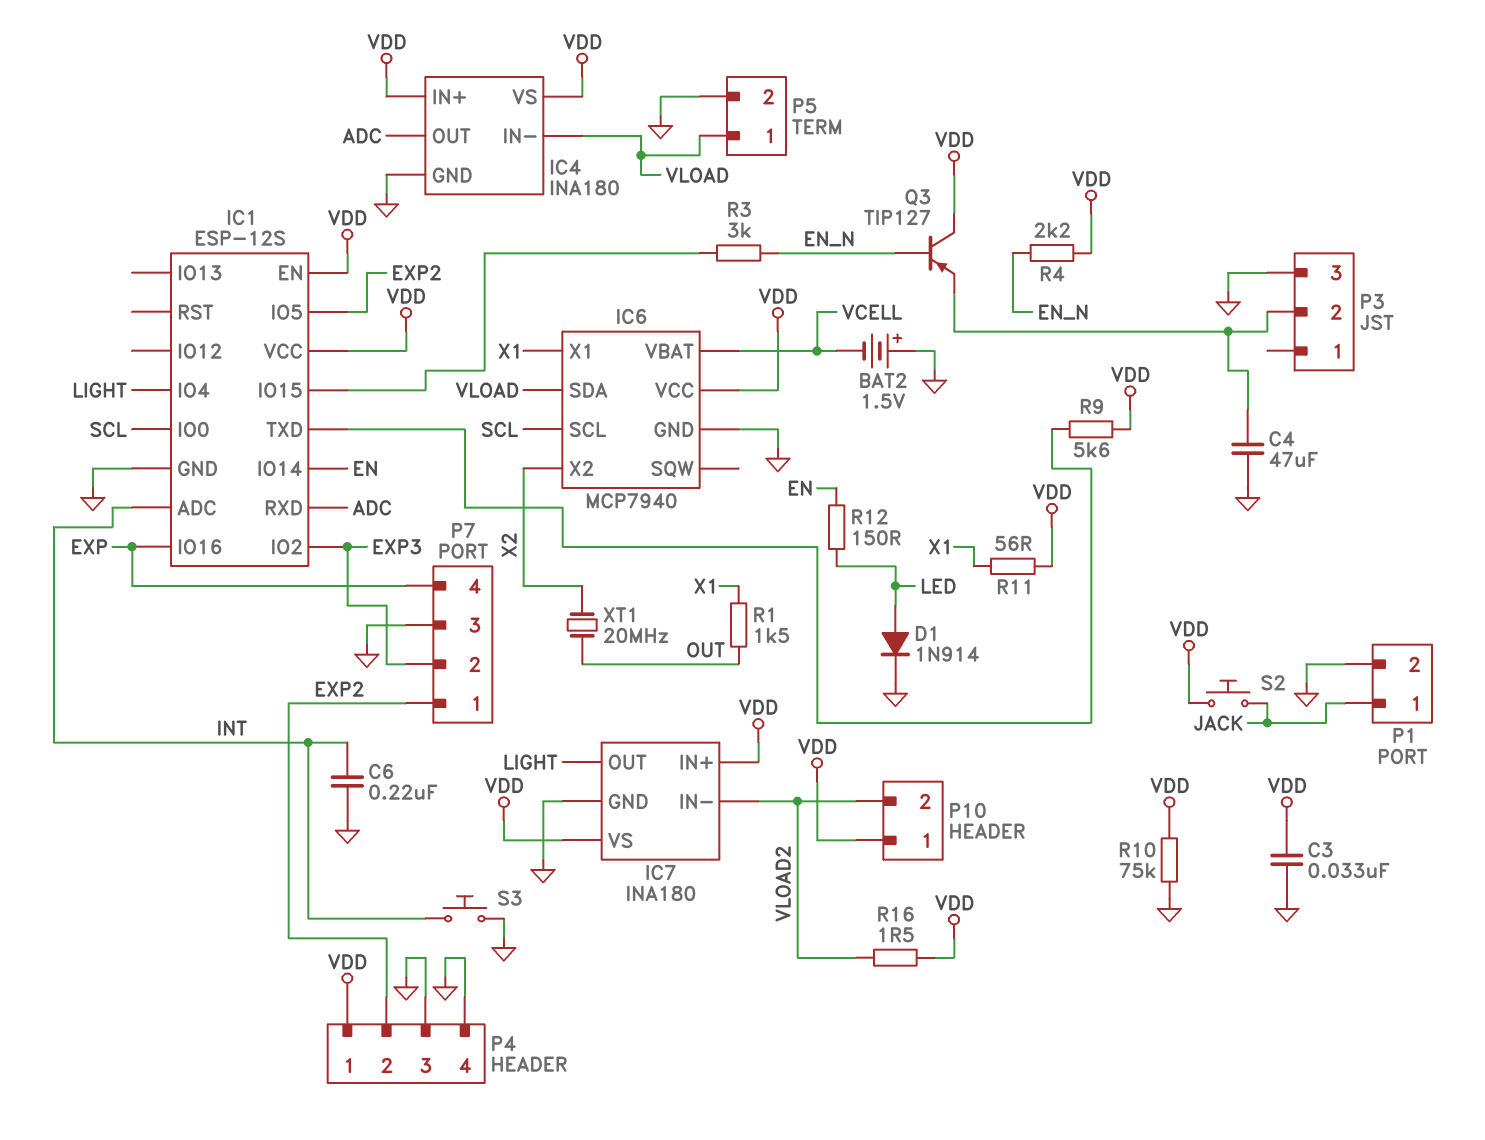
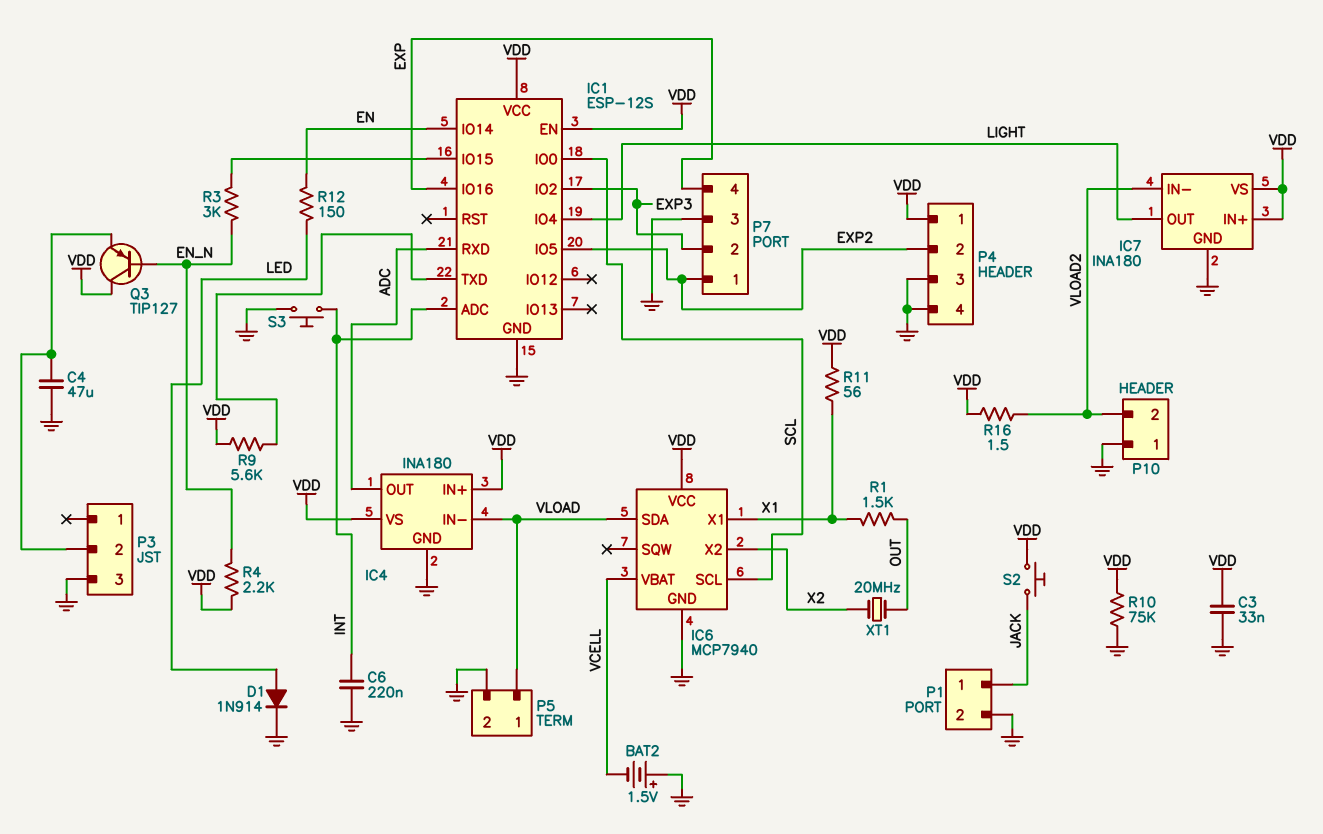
P10 pin 1: VDD -> GND

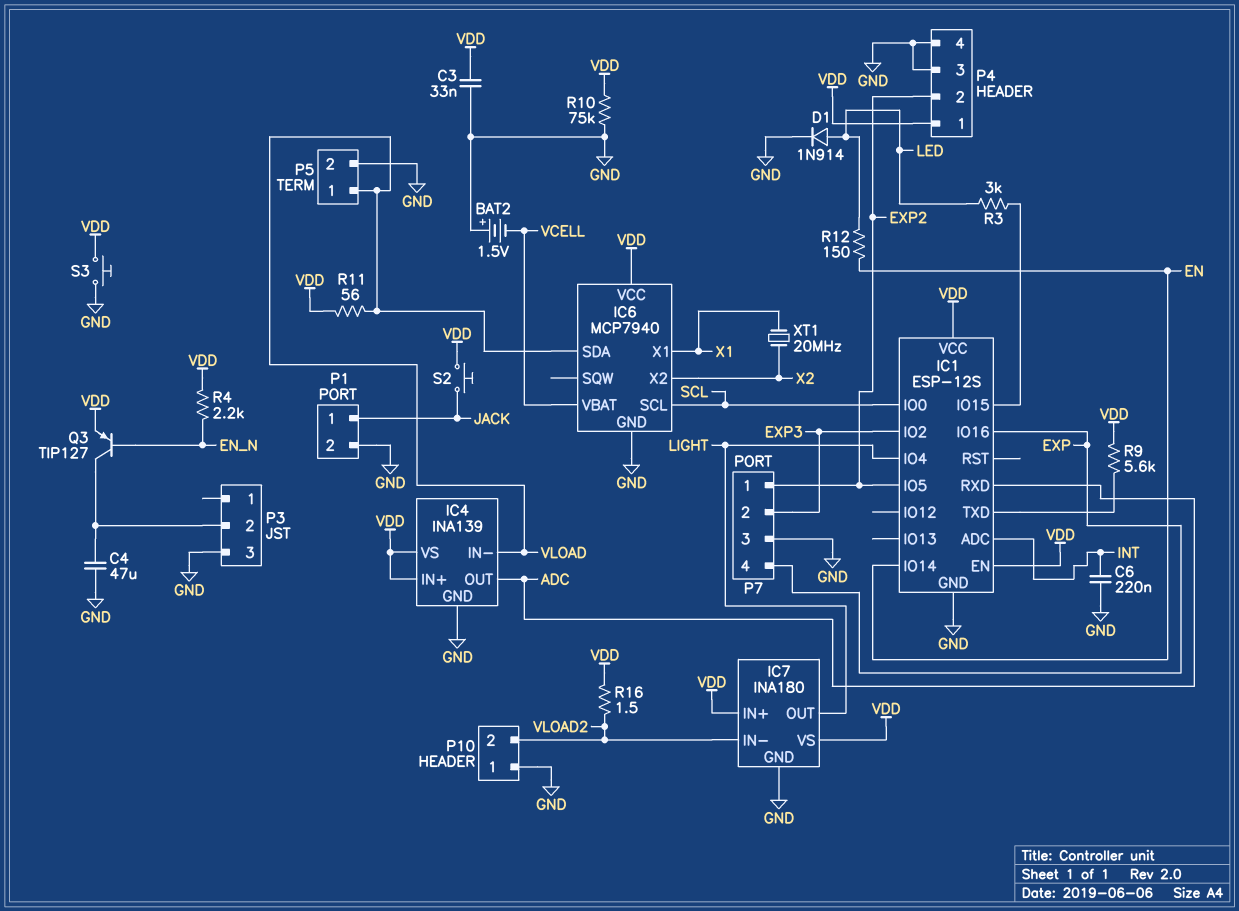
IC4: INA180 -> INA139
Q3: PNP TIP127 (B EN_N, C VDD, E P3/2) -> PNP TIP127 (B EN_N, C P3/2, E VDD)
R1: 1.5k (OUT, X1) -> none
R3: 3k (EN_N, IC1/IO15) -> 3k (IC1/IO15, LED)
R11: 56 (VDD, X1) -> 56 (VDD, VLOAD)
S3: button (GND, INT) -> button (GND, VDD)
XT1: 20MHz (OUT, X2) -> 20MHz (X1, X2)

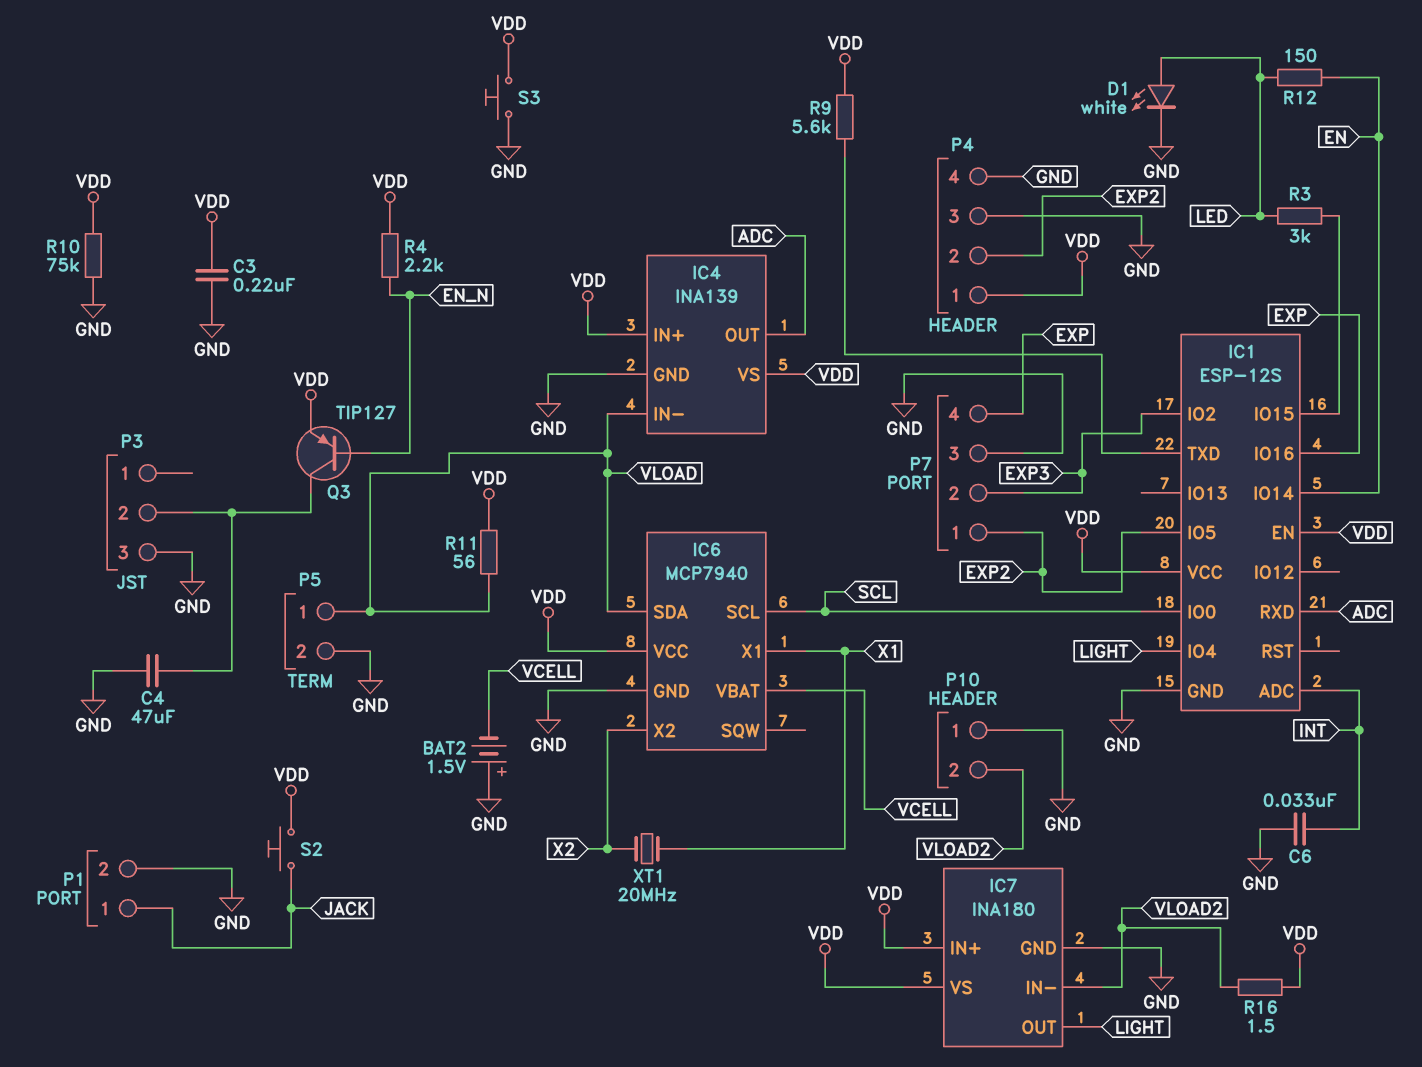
C3: 33nF (GND, VDD) -> 220nF (GND, VDD)
C6: 220nF (GND, INT) -> 33nF (GND, INT)
D1: diode 1N914 (A LED, K GND) -> LED white (A LED, K GND)

